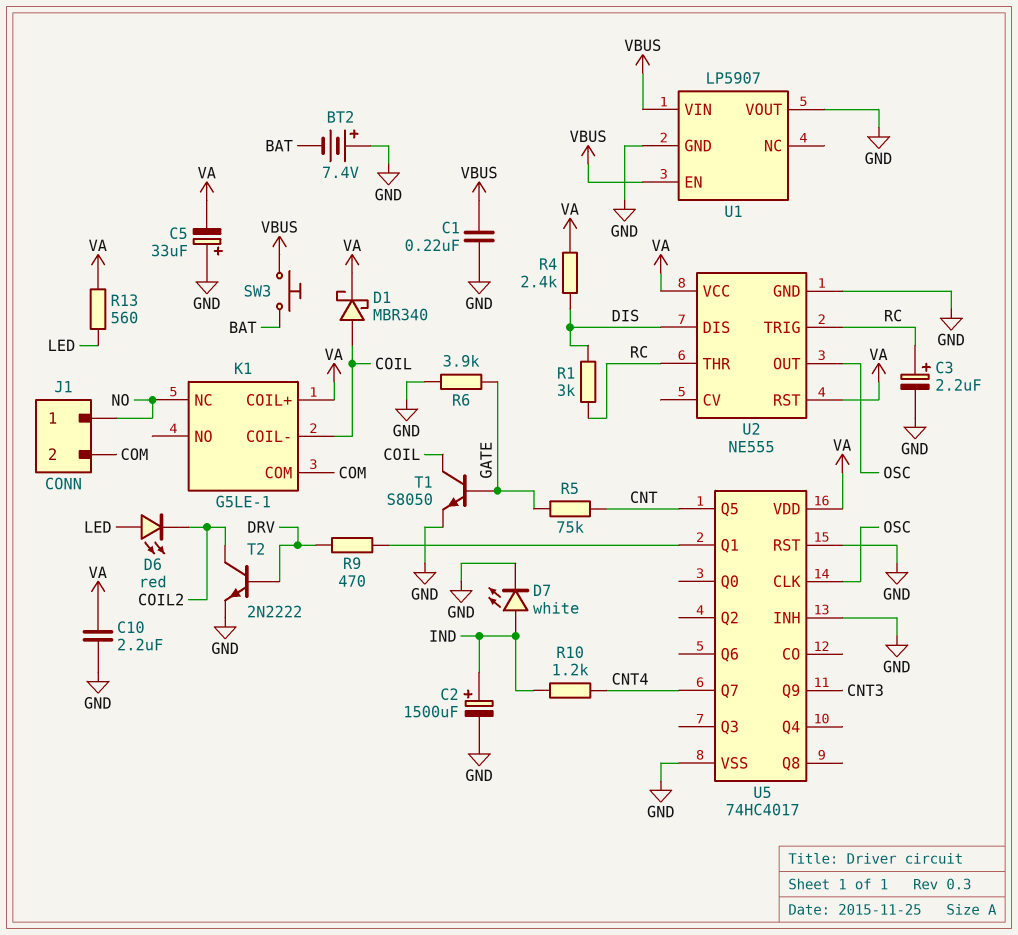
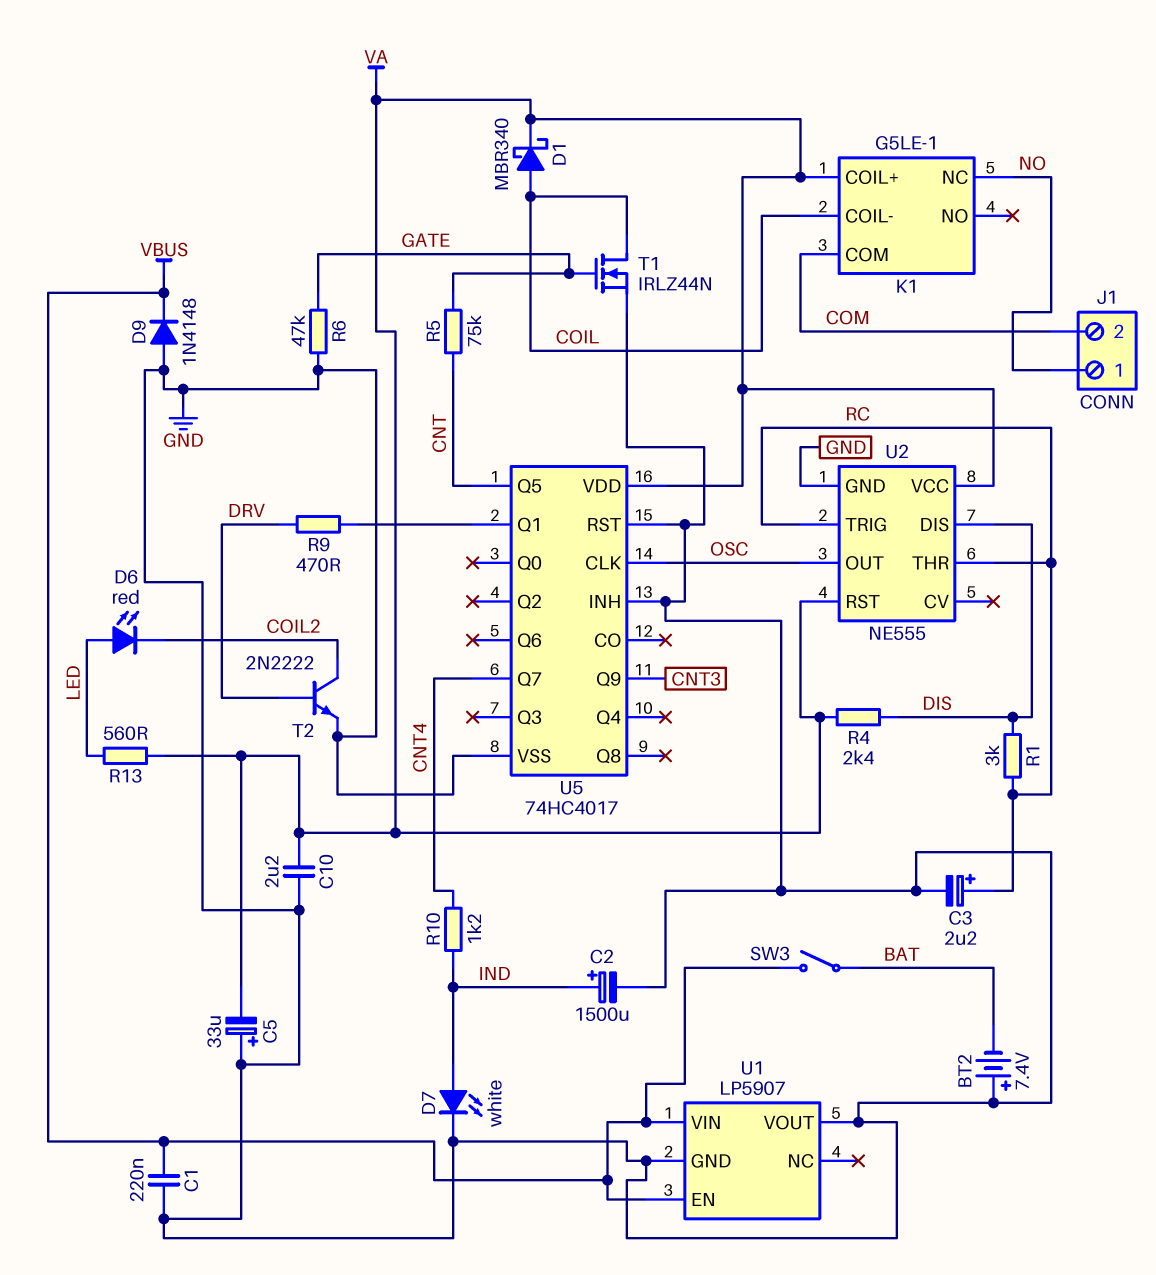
D9: none -> diode 1N4148 (A GND, K VBUS)
R6: 3.9k (GATE, GND) -> 47k (GATE, GND)
SW3: button (BAT, VBUS) -> switch (BAT, VBUS)
T1: NPN S8050 (B GATE, C COIL, E GND) -> NMOS IRLZ44N (G GATE, D COIL, S GND)

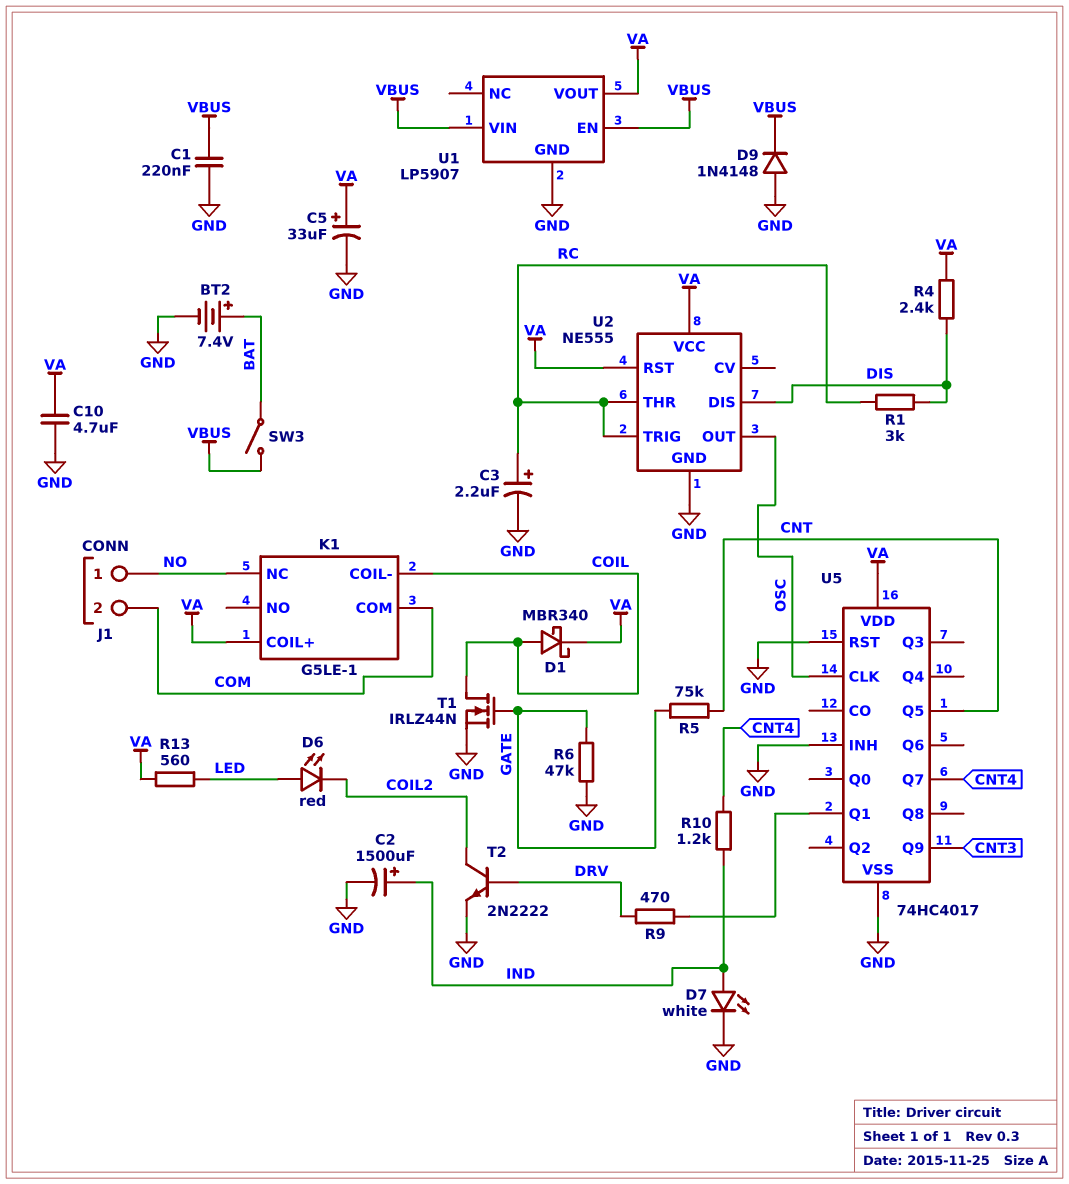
BT2: 7.4V (plus GND, minus BAT) -> 7.4V (plus BAT, minus GND)
C5: 33uF (plus GND, minus VA) -> 33uF (plus VA, minus GND)
C10: 2.2uF (GND, VA) -> 4.7uF (GND, VA)
U1 pin VOUT: GND -> VA

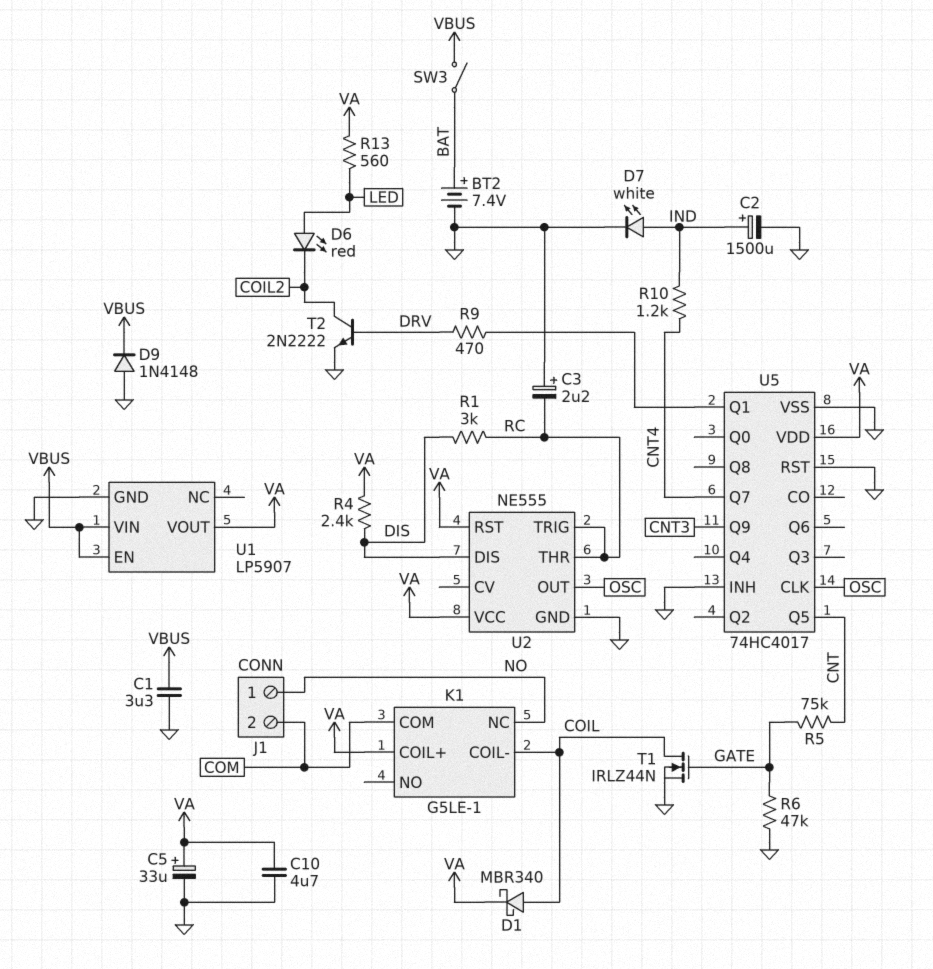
C1: 220nF (GND, VBUS) -> 3.3uF (GND, VBUS)
C3: 2.2uF (plus RC, minus GND) -> 2.2uF (plus GND, minus RC)

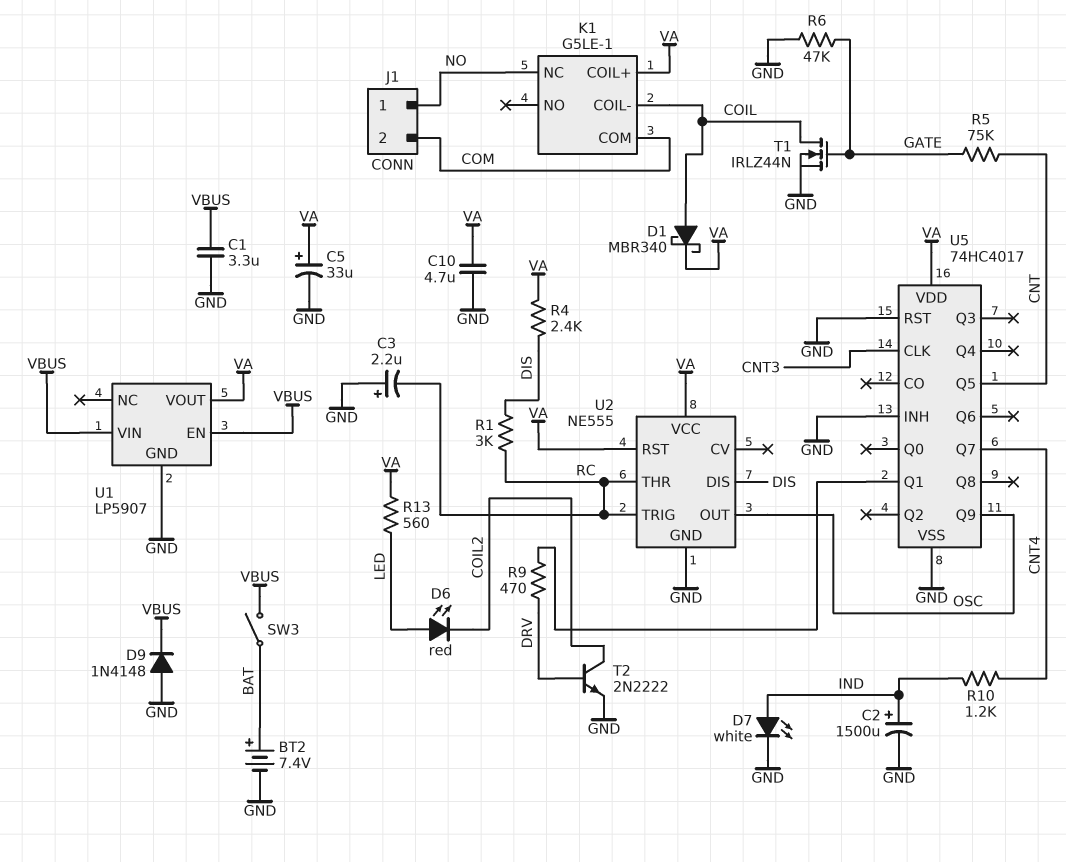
U5 pin CLK: OSC -> CNT3
U5 pin Q9: CNT3 -> OSC

